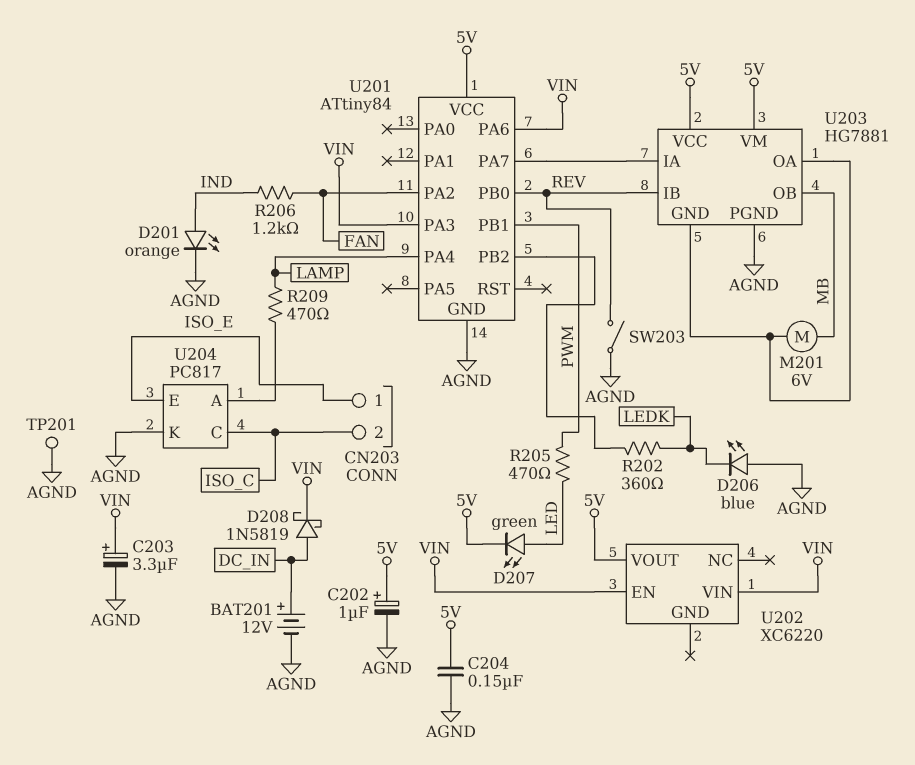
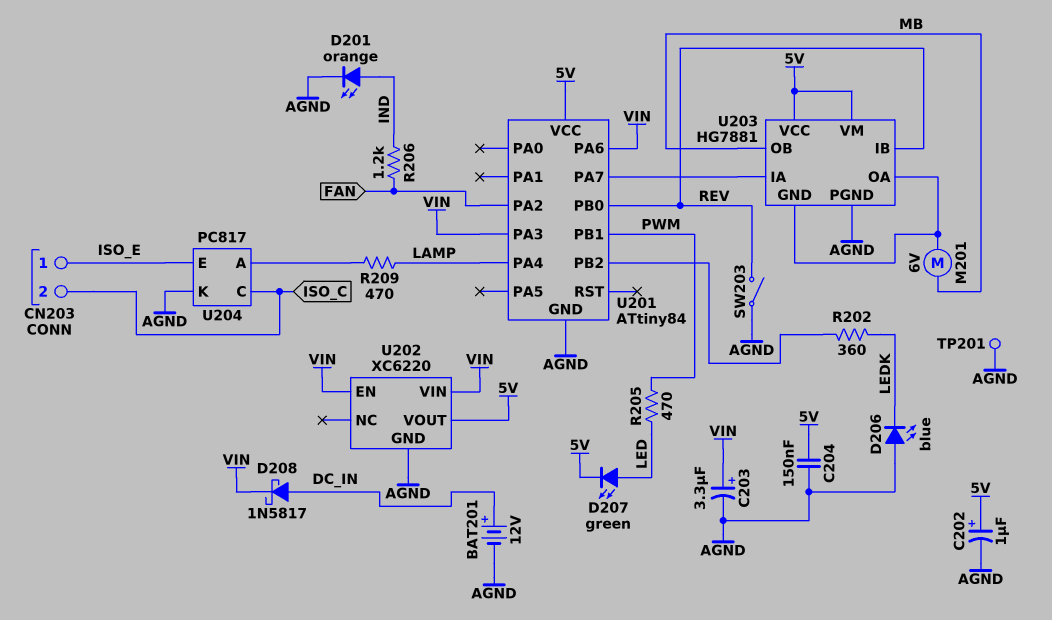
D208: schottky 1N5819 (A DC_IN, K VIN) -> schottky 1N5817 (A DC_IN, K VIN)
U202 pin GND: none -> AGND

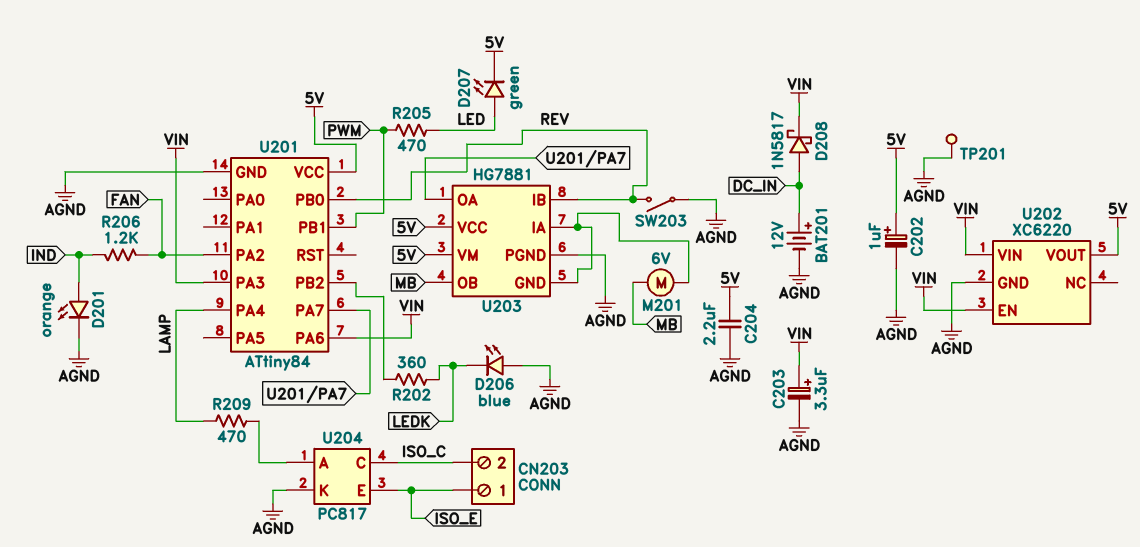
C204: 150nF (5V, AGND) -> 2.2uF (5V, AGND)
U203 pin IA: U201/PA7 -> U203/GND
U203 pin OA: U203/GND -> U201/PA7

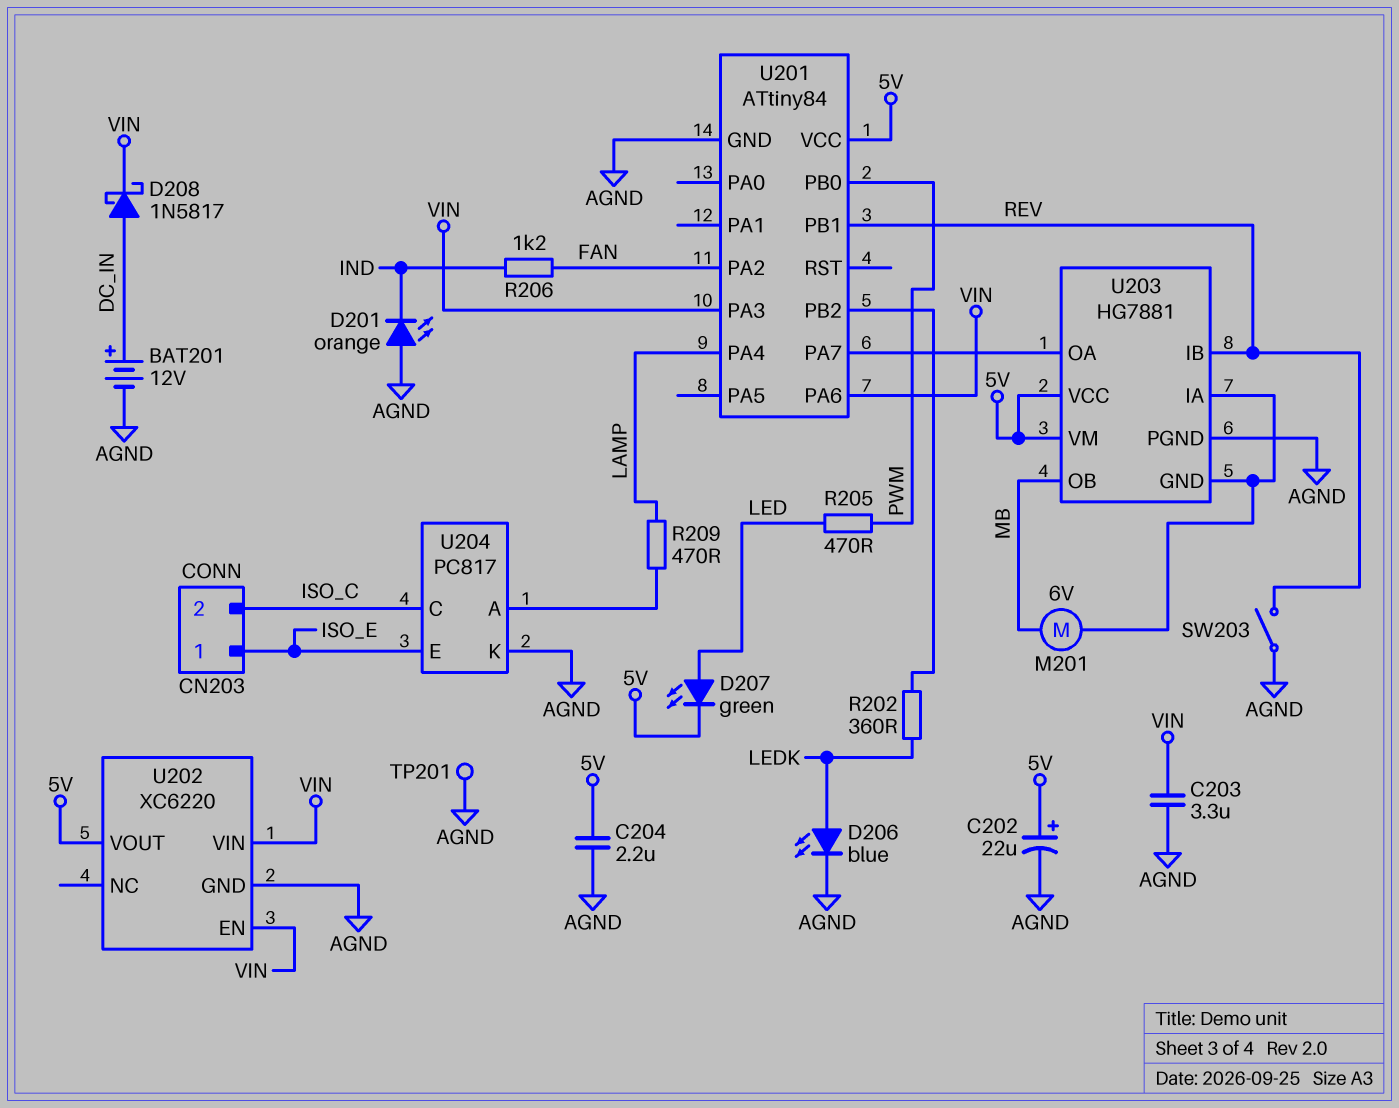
C202: 1uF (plus 5V, minus AGND) -> 22uF (plus 5V, minus AGND)
C203: 3.3uF (plus VIN, minus AGND) -> 3.3uF (AGND, VIN)
D201: LED orange (A IND, K AGND) -> LED orange (A AGND, K IND)
D206: LED blue (A AGND, K LEDK) -> LED blue (A LEDK, K AGND)
U201 pin PB0: REV -> PWM
U201 pin PB1: PWM -> REV

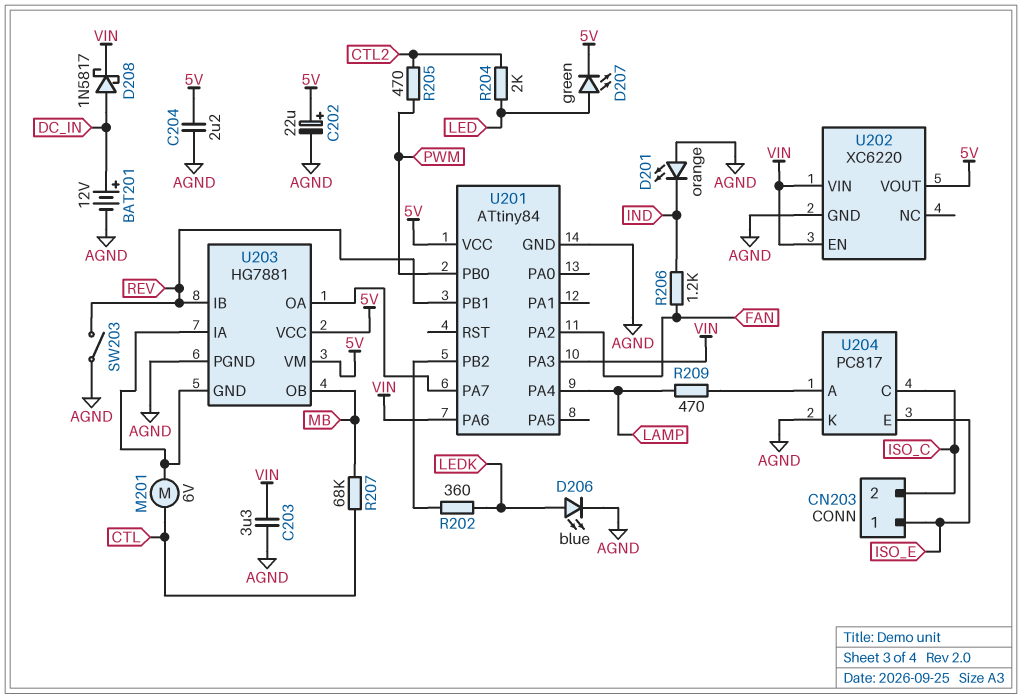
M201: motor 6V (MB, U203/GND) -> motor 6V (CTL, U203/GND)
R204: none -> 2k (CTL2, LED)
R205: 470 (LED, PWM) -> 470 (CTL2, PWM)
R207: none -> 68k (CTL, MB)
TP201: test point (AGND) -> none

